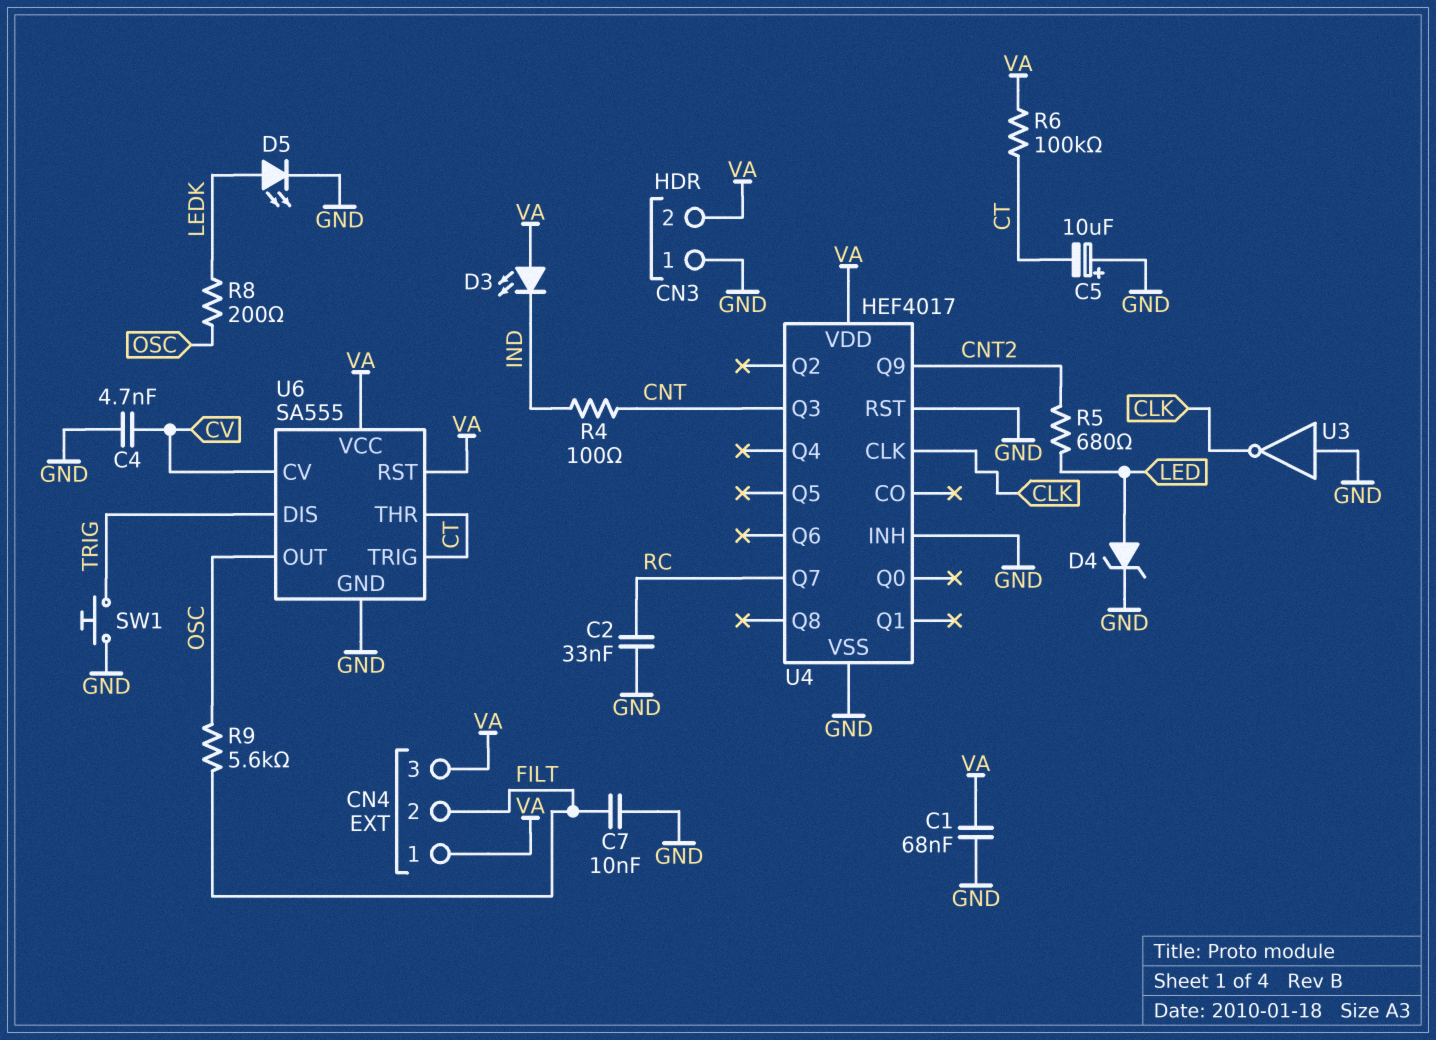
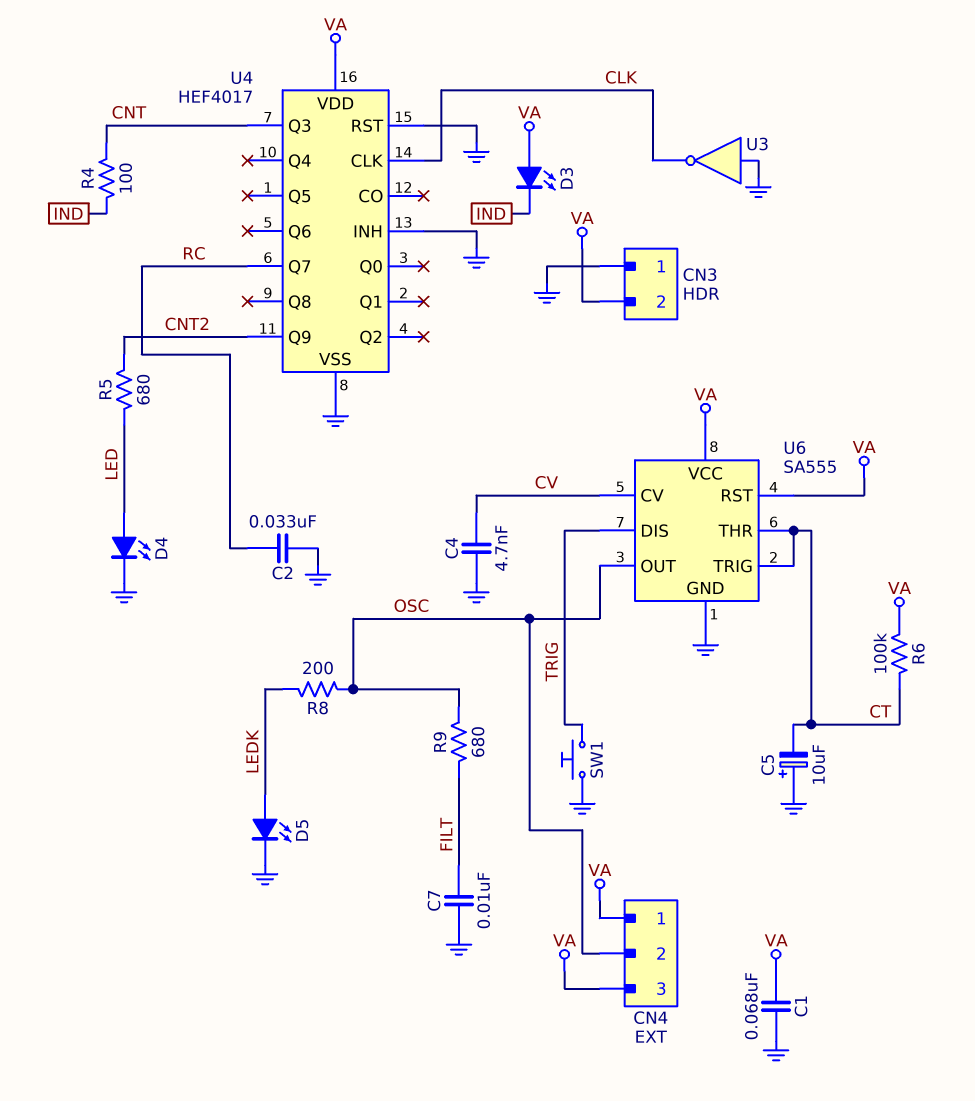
CN4 pin 2: FILT -> OSC
D4: zener (A LED, K GND) -> LED (A LED, K GND)
R9: 5.6k (FILT, OSC) -> 680 (FILT, OSC)

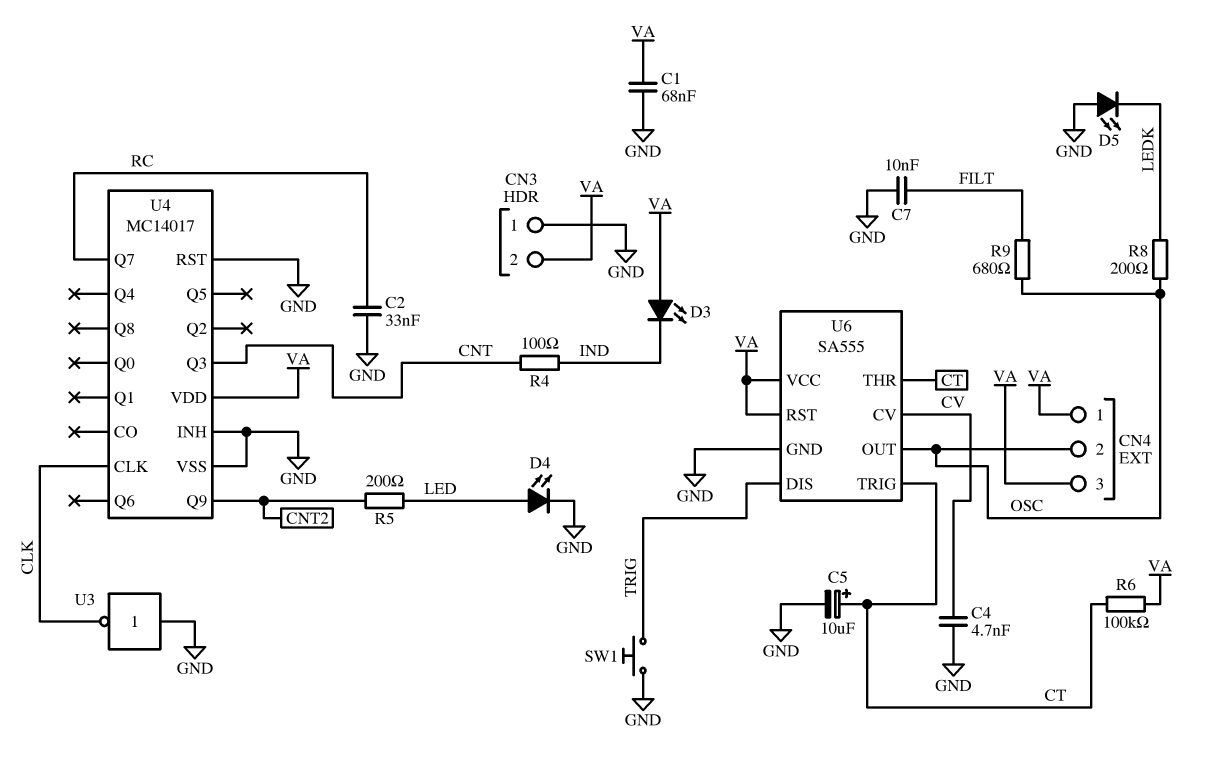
C5: 10uF (plus GND, minus CT) -> 10uF (plus CT, minus GND)
D5: LED (A LEDK, K GND) -> LED (A GND, K LEDK)
R5: 680 (CNT2, LED) -> 200 (CNT2, LED)
U4: HEF4017 -> MC14017

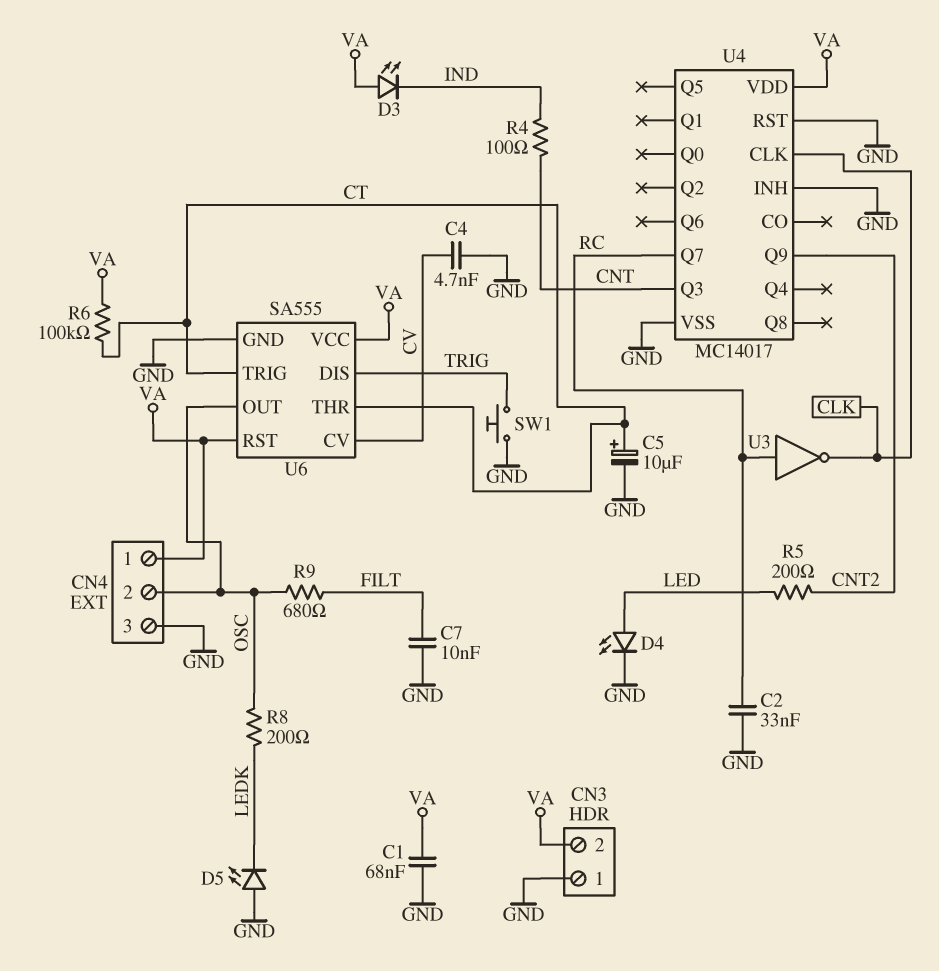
CN4 pin 3: VA -> GND
U3: NOT (in GND, out CLK) -> NOT (in RC, out CLK)

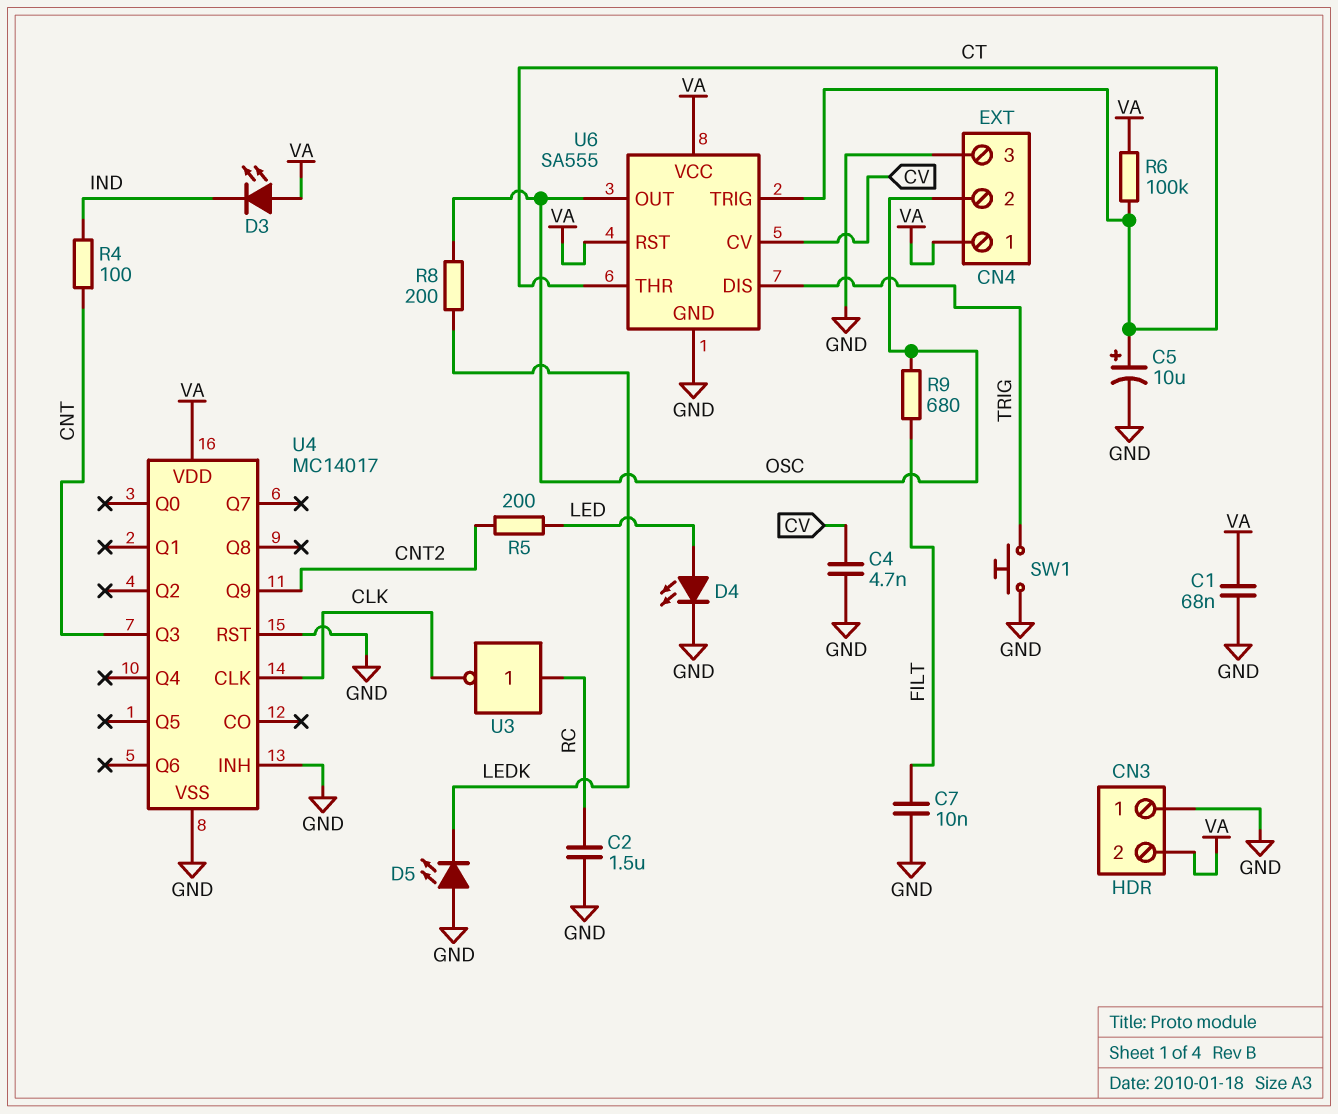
C2: 33nF (GND, RC) -> 1.5uF (GND, RC)
U4 pin Q7: RC -> none

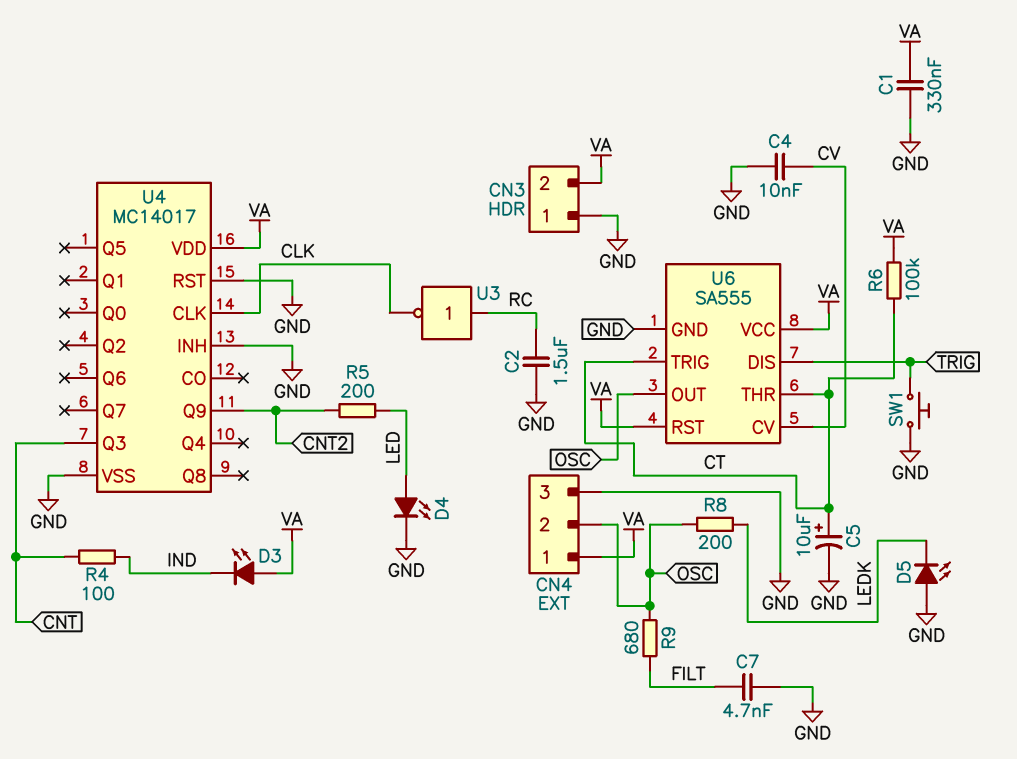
C1: 68nF (GND, VA) -> 330nF (GND, VA)
C4: 4.7nF (CV, GND) -> 10nF (CV, GND)
C7: 10nF (FILT, GND) -> 4.7nF (FILT, GND)

